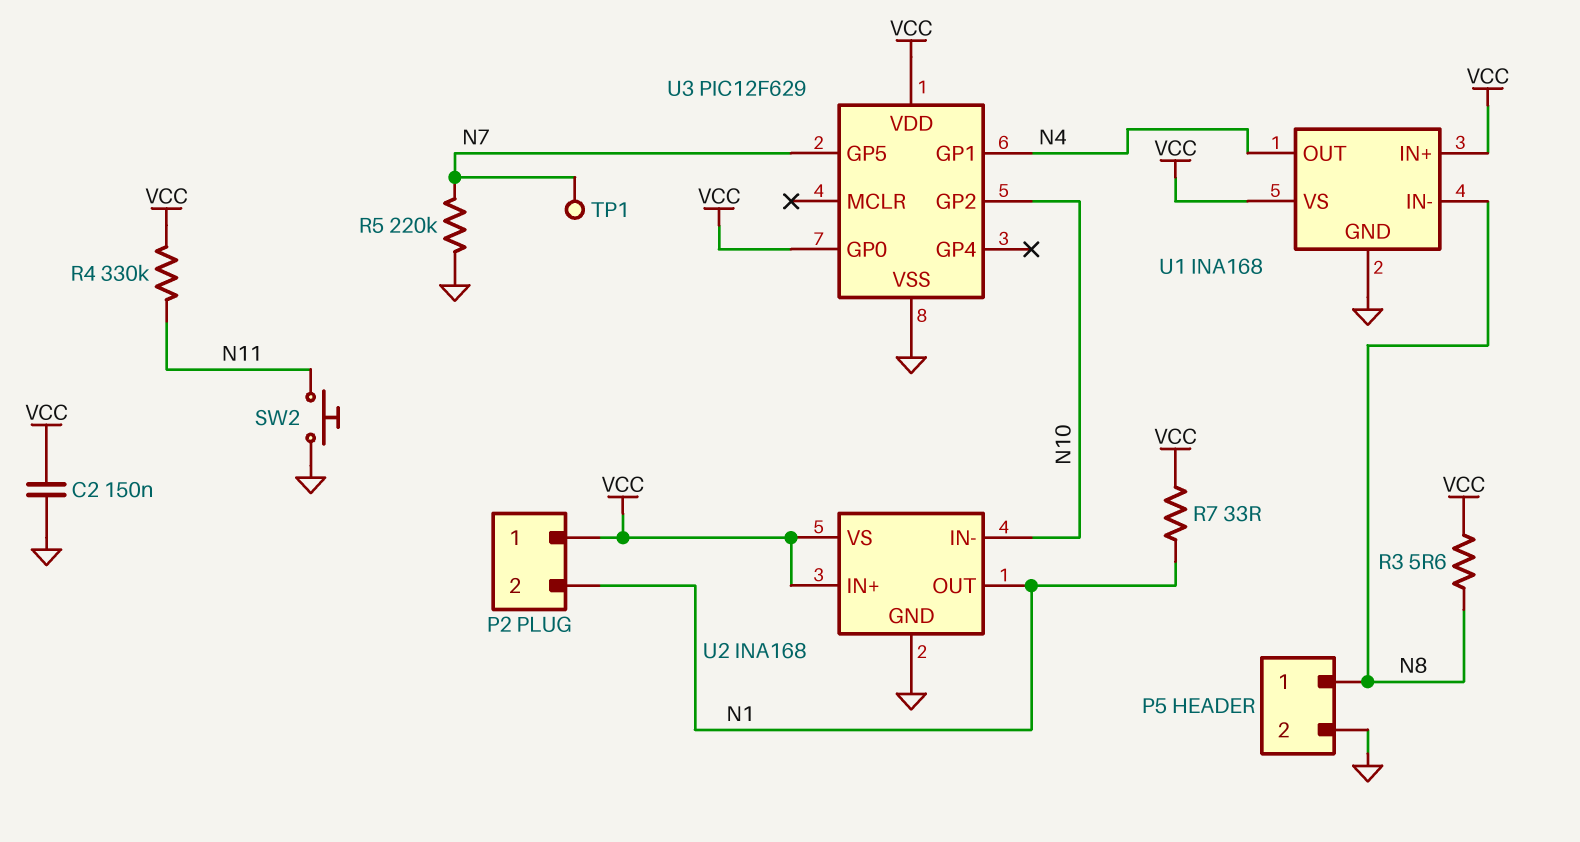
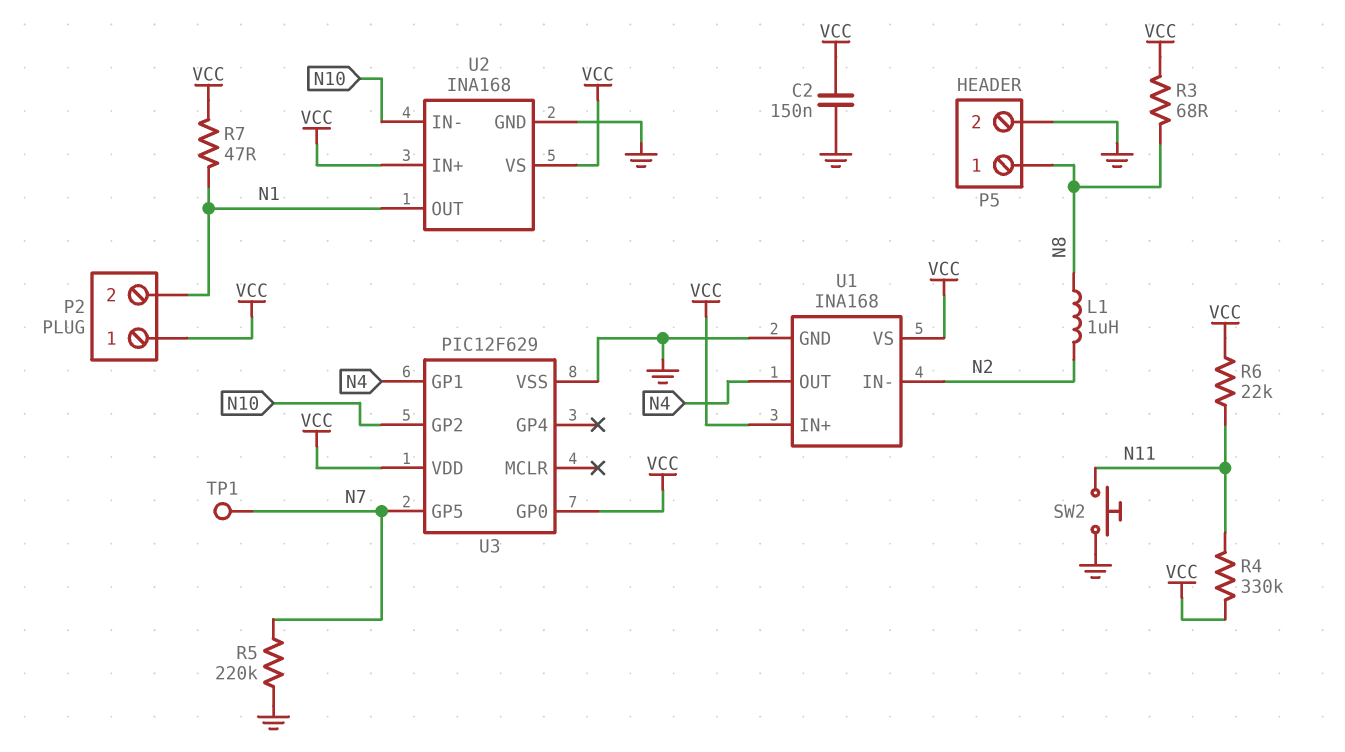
L1: none -> 1uH (N2, N8)
R3: 5.6 (N8, VCC) -> 68 (N8, VCC)
R6: none -> 22k (N11, VCC)
R7: 33 (N1, VCC) -> 47 (N1, VCC)
U1 pin IN-: N8 -> N2

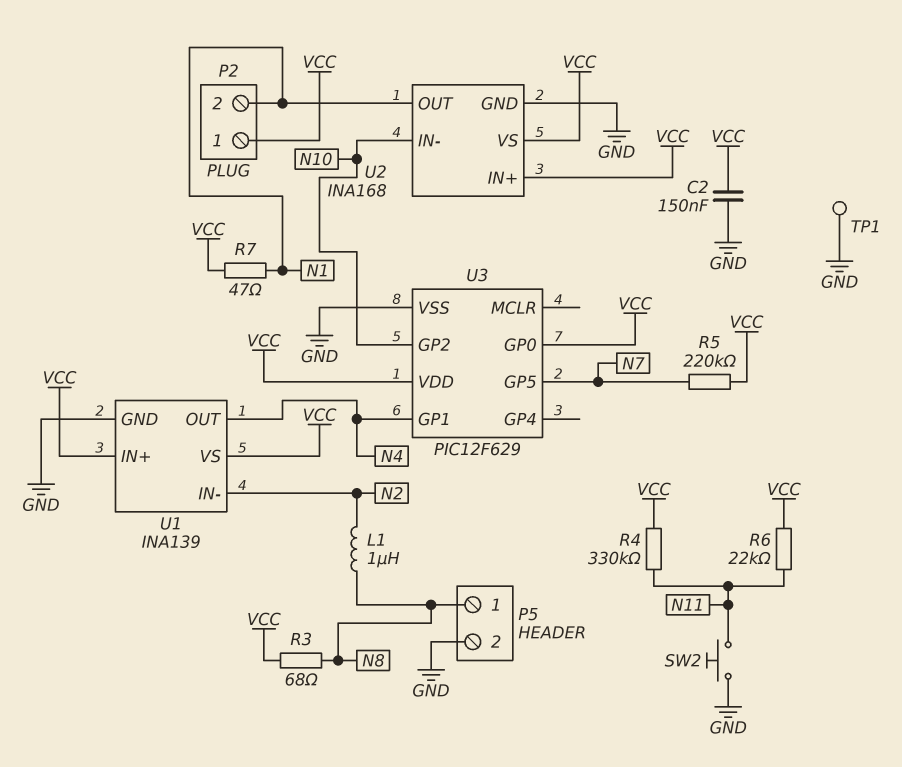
R5: 220k (GND, N7) -> 220k (N7, VCC)
TP1: test point (N7) -> test point (GND)
U1: INA168 -> INA139

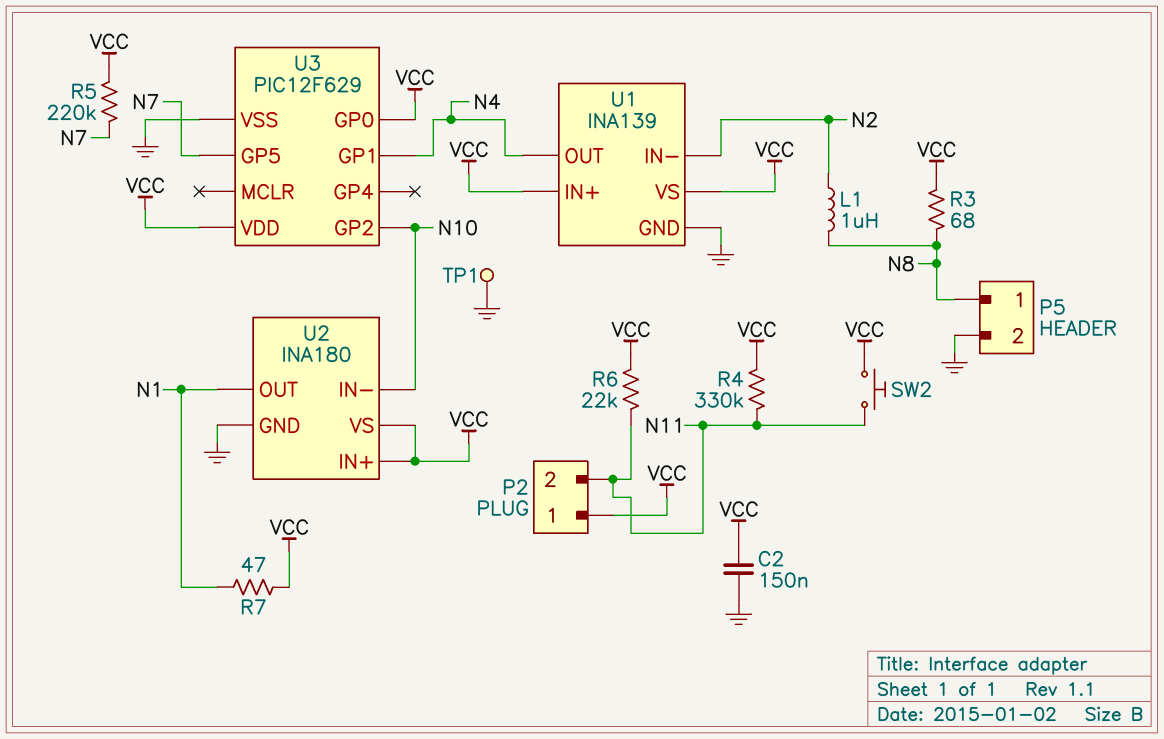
P2 pin 2: N1 -> N11
SW2: button (GND, N11) -> button (N11, VCC)
U2: INA168 -> INA180

